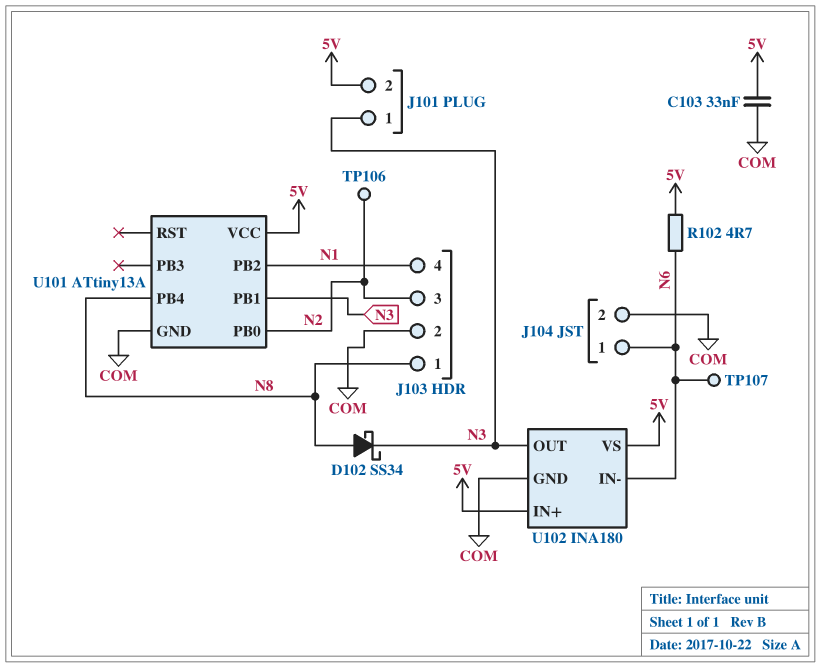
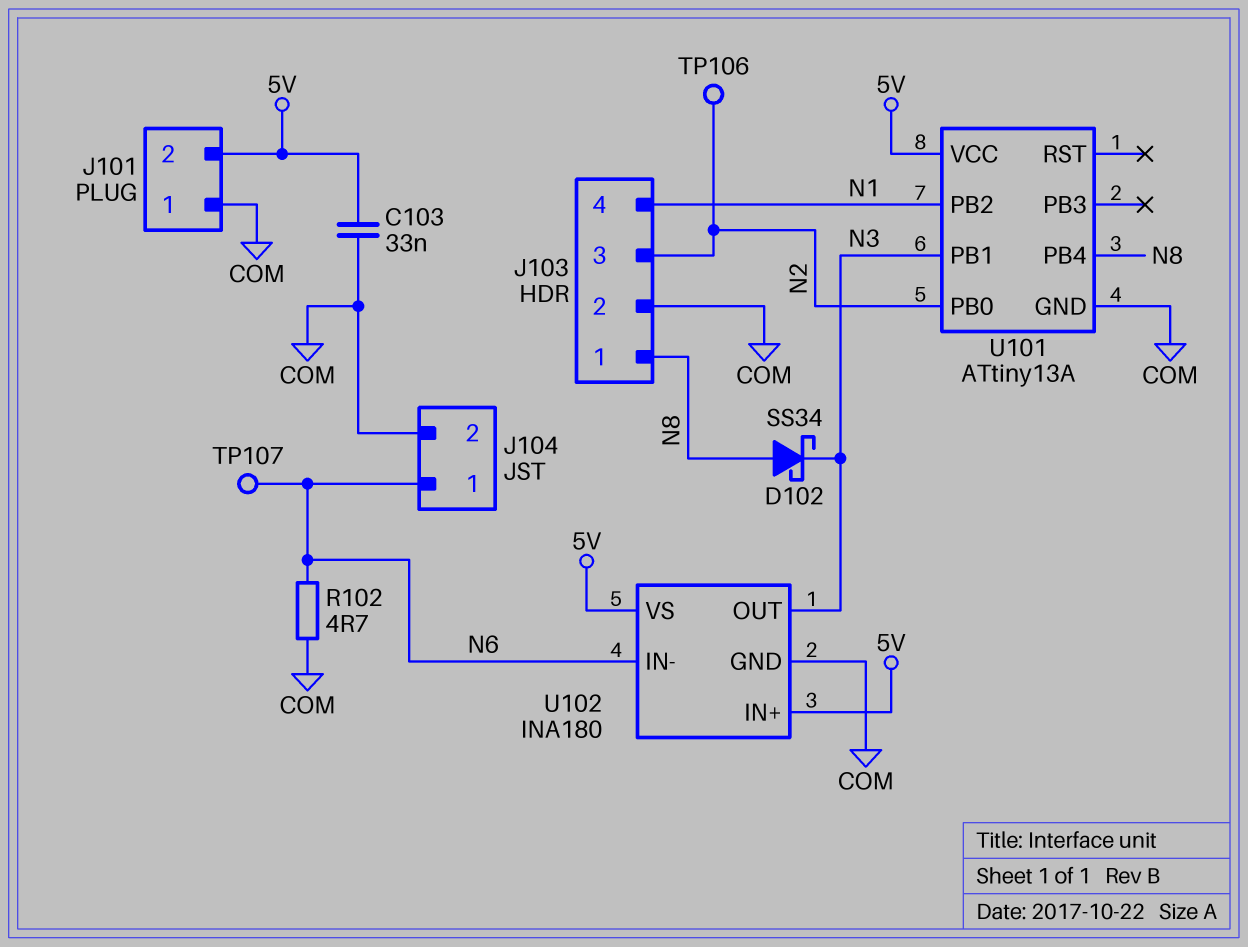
J101 pin 1: N3 -> COM
R102: 4.7 (5V, N6) -> 4.7 (COM, N6)

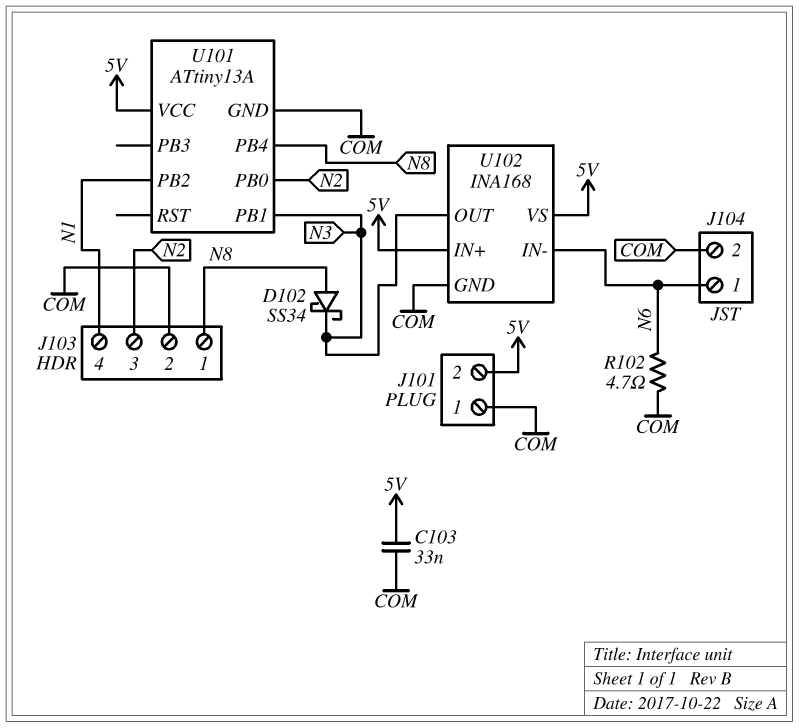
TP106: test point (N2) -> none
TP107: test point (N6) -> none
U102: INA180 -> INA168

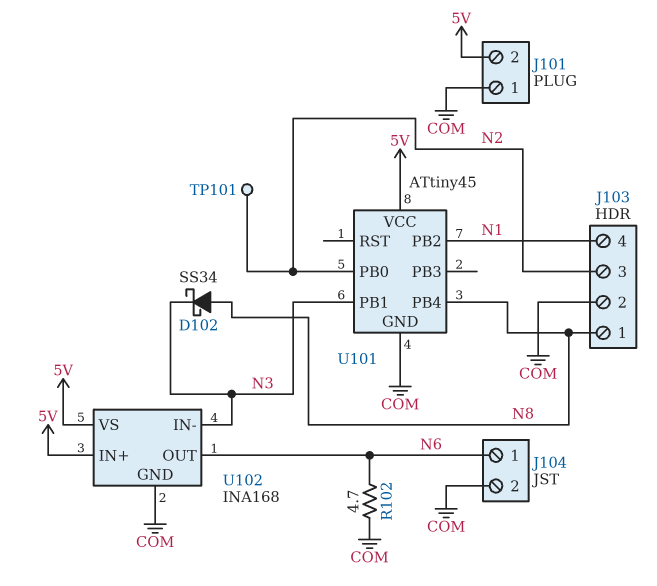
C103: 33nF (5V, COM) -> none
TP101: none -> test point (N2)
U101: ATtiny13A -> ATtiny45
U102 pin IN-: N6 -> N3
U102 pin OUT: N3 -> N6

